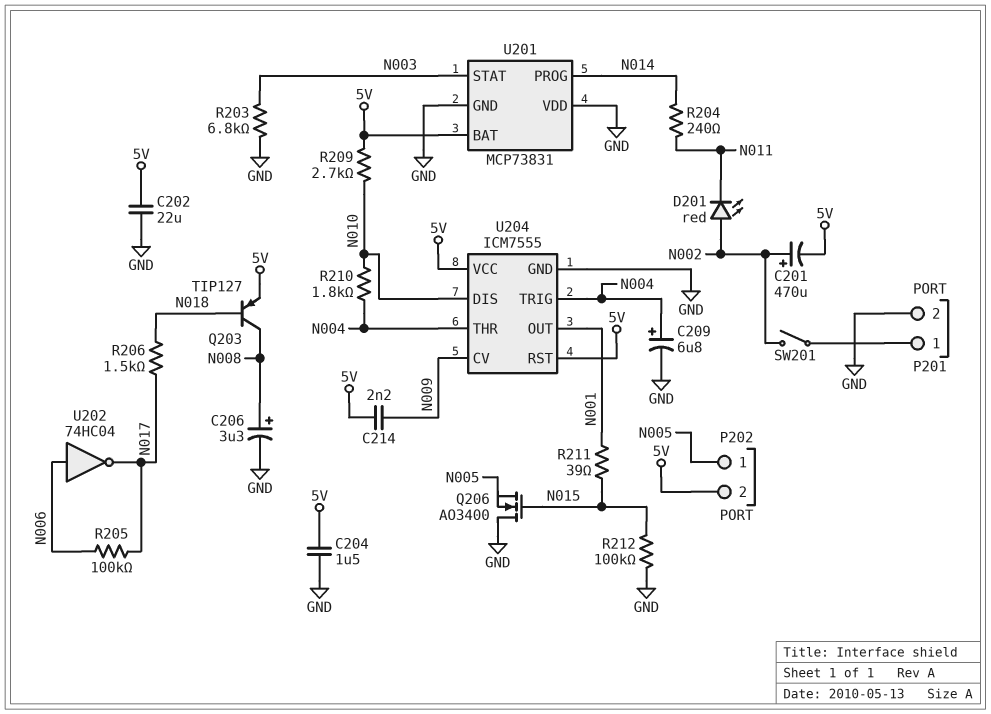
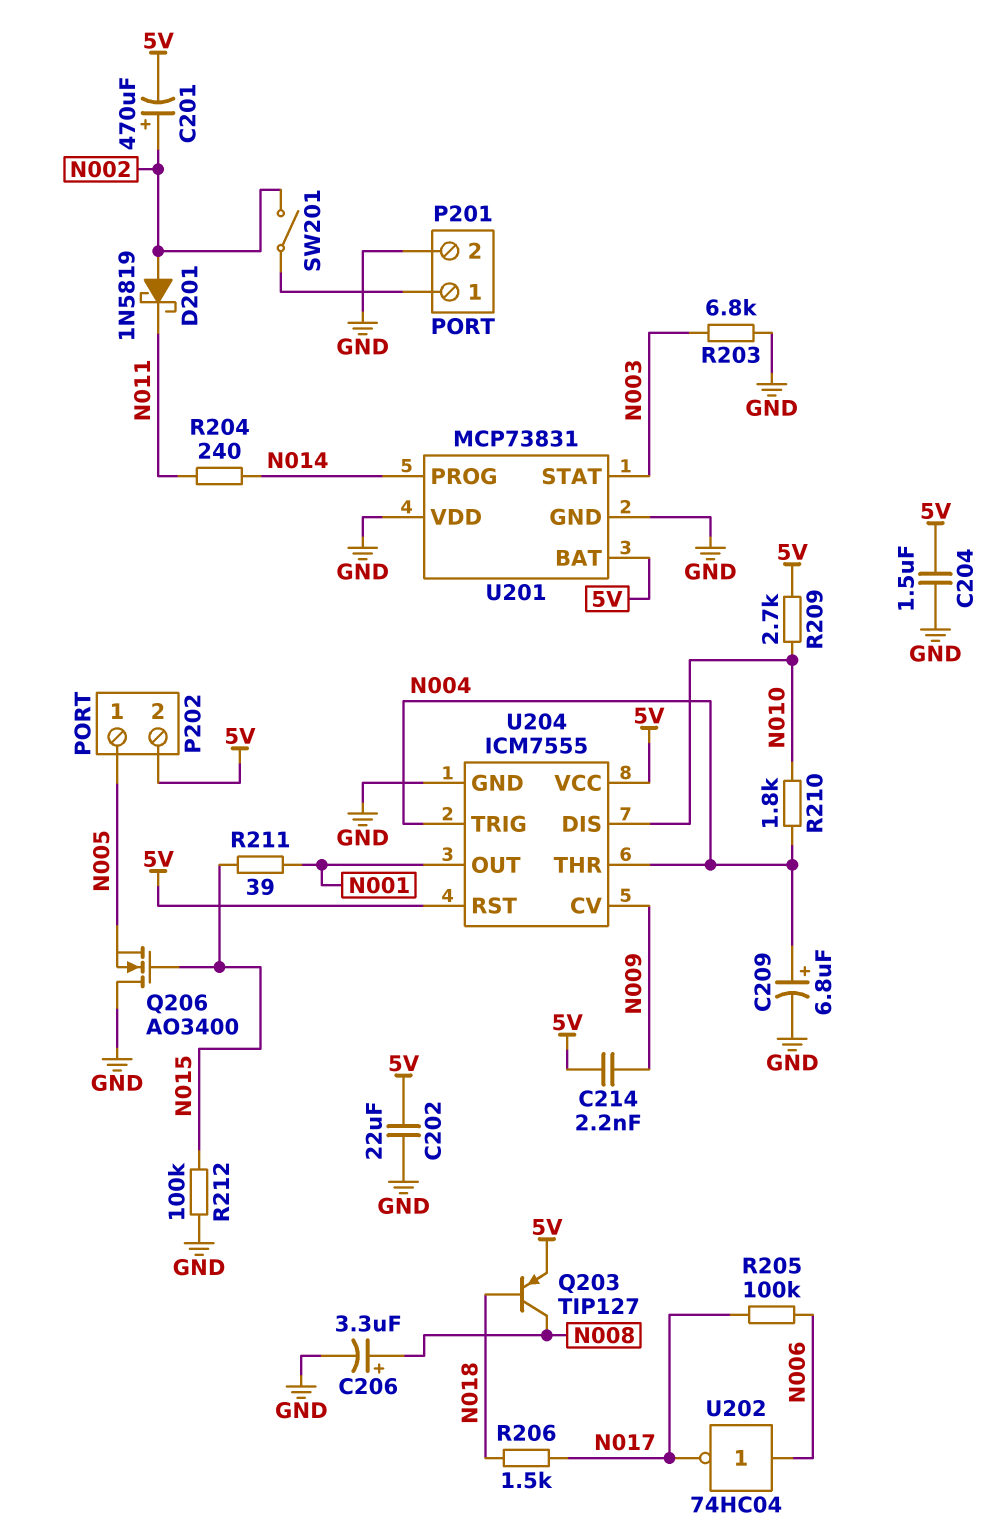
D201: LED red (A N002, K N011) -> schottky 1N5819 (A N002, K N011)

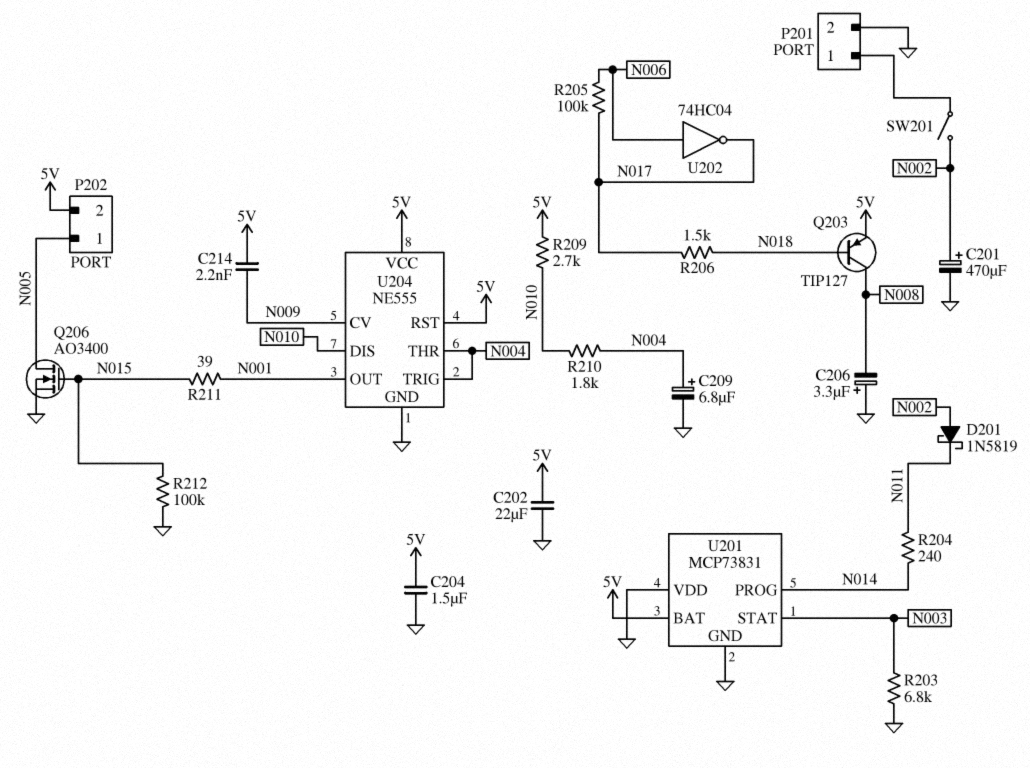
C201: 470uF (plus N002, minus 5V) -> 470uF (plus N002, minus GND)
C206: 3.3uF (plus N008, minus GND) -> 3.3uF (plus GND, minus N008)
Q206: NMOS AO3400 (G N015, D GND, S N005) -> NMOS AO3400 (G N015, D N005, S GND)
U204: ICM7555 -> NE555

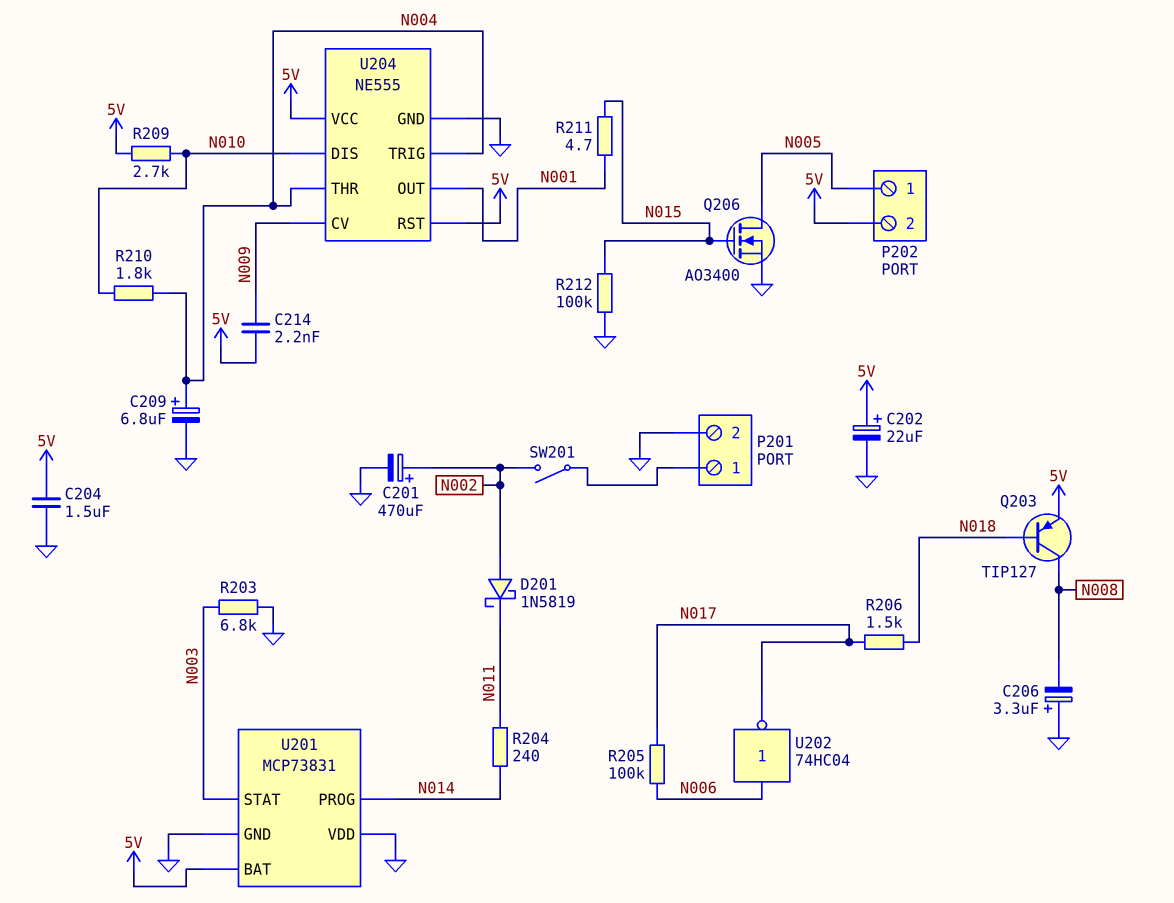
C202: 22uF (5V, GND) -> 22uF (plus 5V, minus GND)
R211: 39 (N001, N015) -> 4.7 (N001, N015)

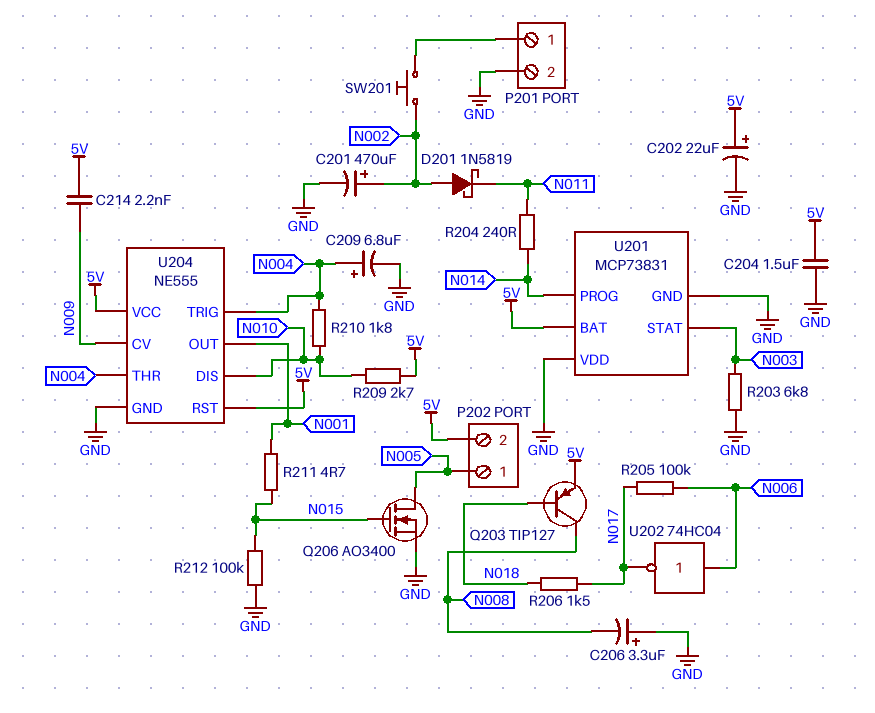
SW201: switch (N002, P201/1) -> button (N002, P201/1)

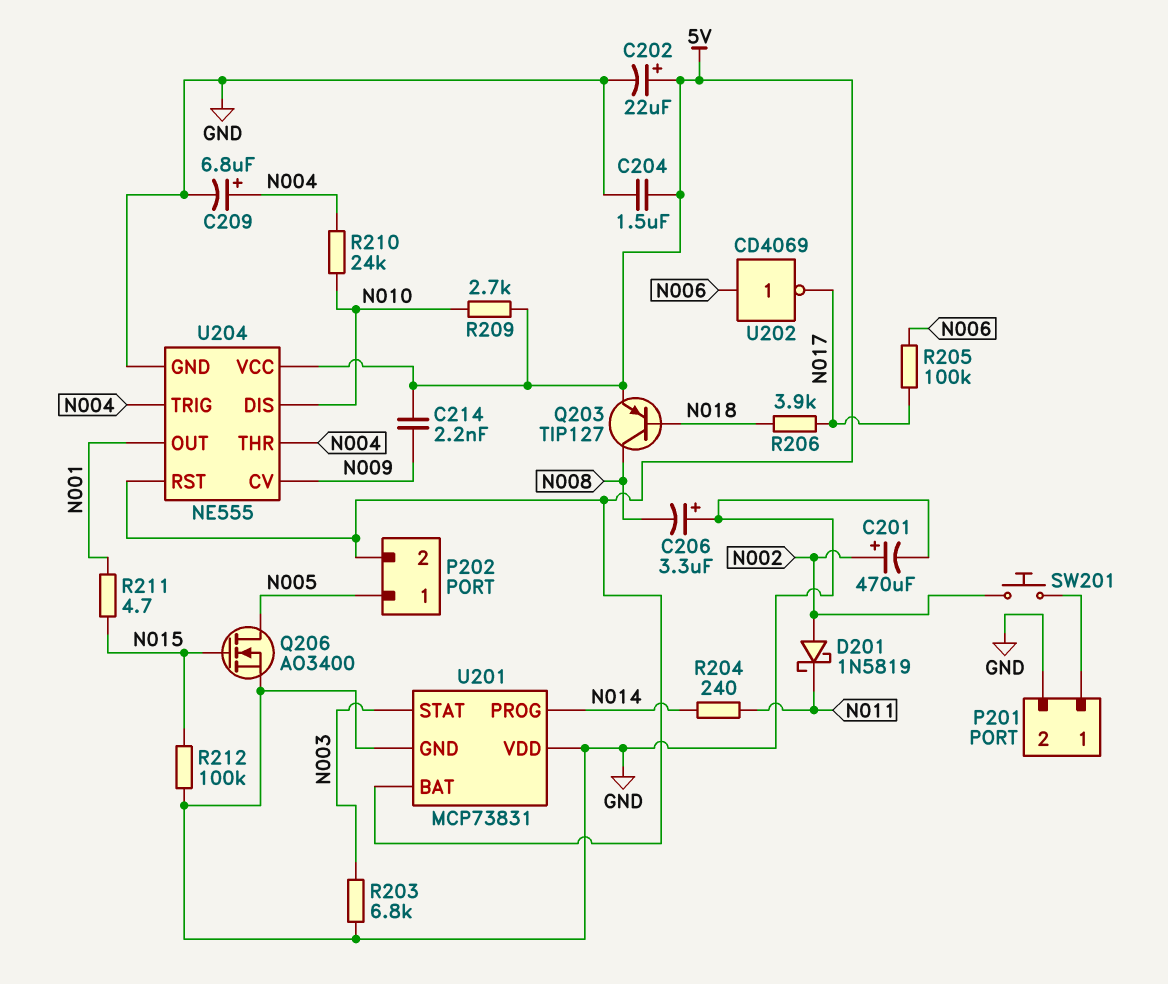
R206: 1.5k (N017, N018) -> 3.9k (N017, N018)
R210: 1.8k (N004, N010) -> 24k (N004, N010)
U202: NOT 74HC04 (in N006, out N017) -> NOT CD4069 (in N006, out N017)

